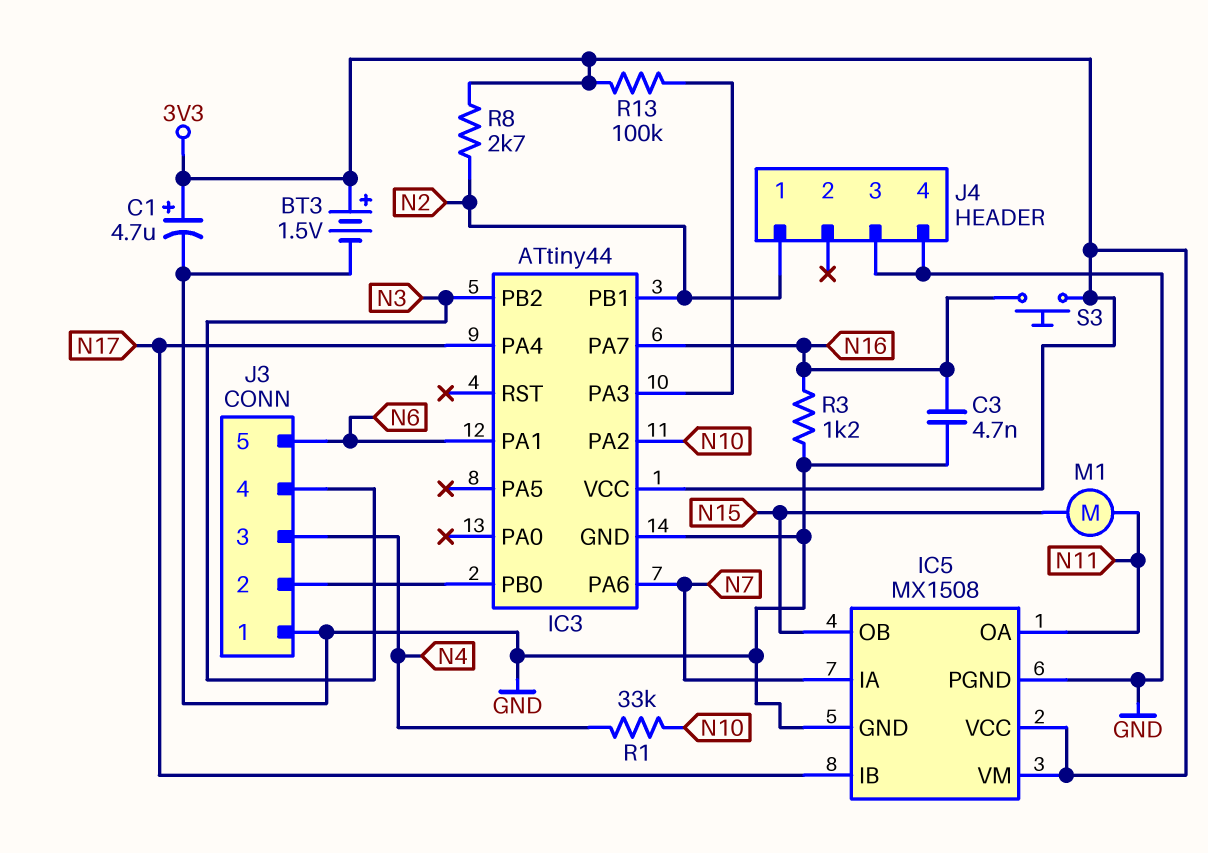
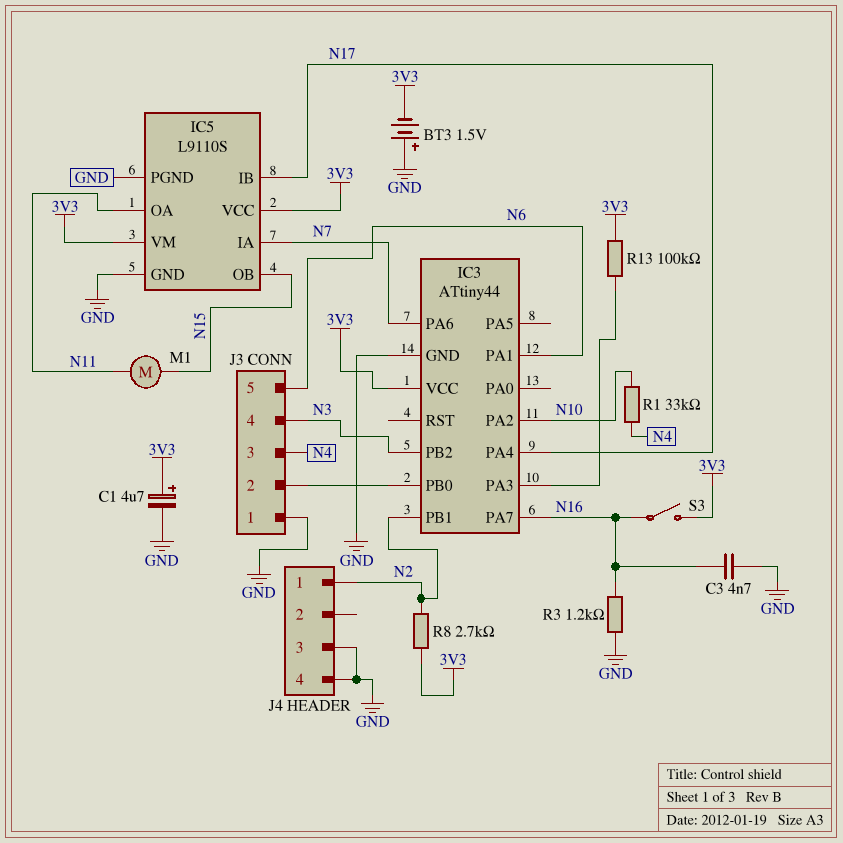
BT3: 1.5V (plus 3V3, minus GND) -> 1.5V (plus GND, minus 3V3)
IC5: MX1508 -> L9110S
S3: button (3V3, N16) -> switch (3V3, N16)

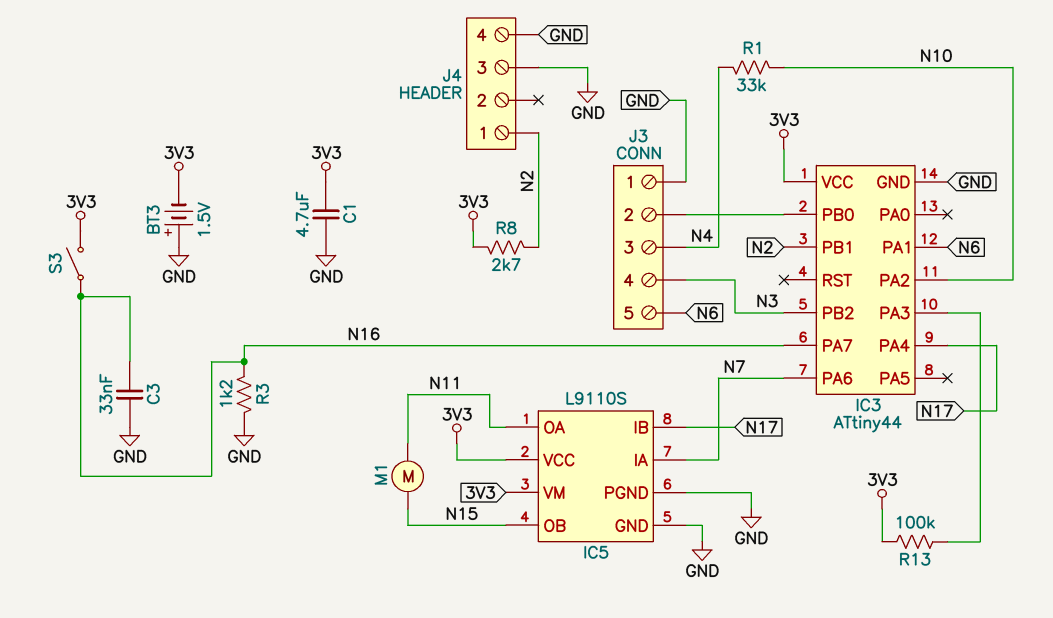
C1: 4.7uF (plus 3V3, minus GND) -> 4.7uF (3V3, GND)
C3: 4.7nF (GND, N16) -> 33nF (GND, N16)

